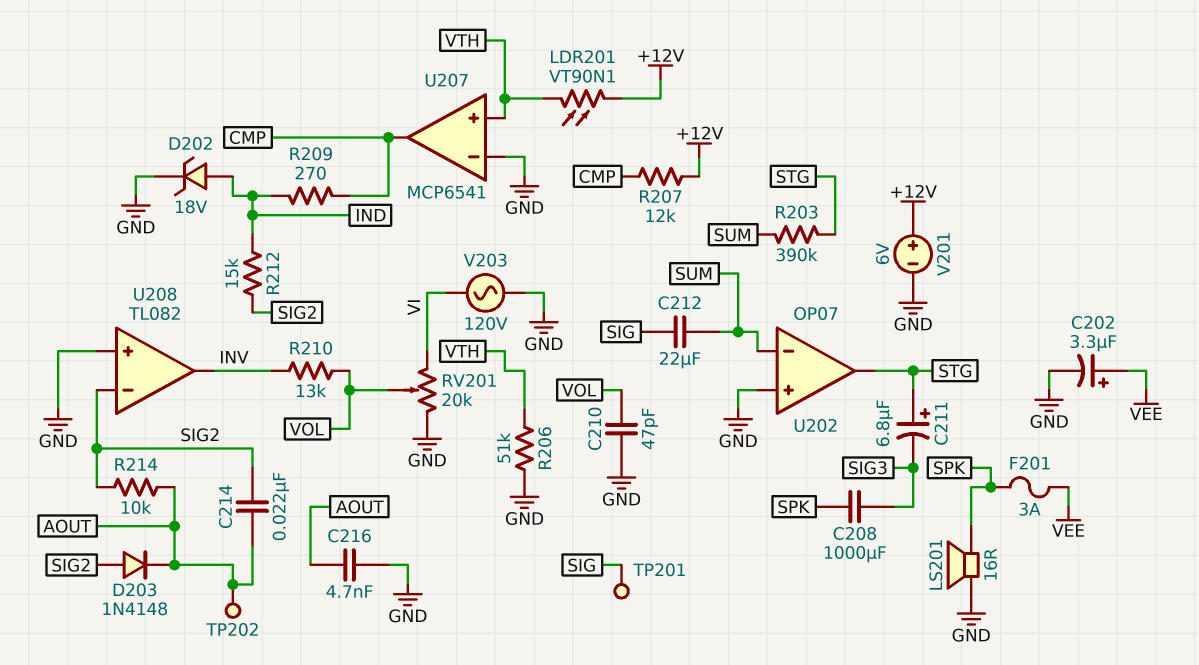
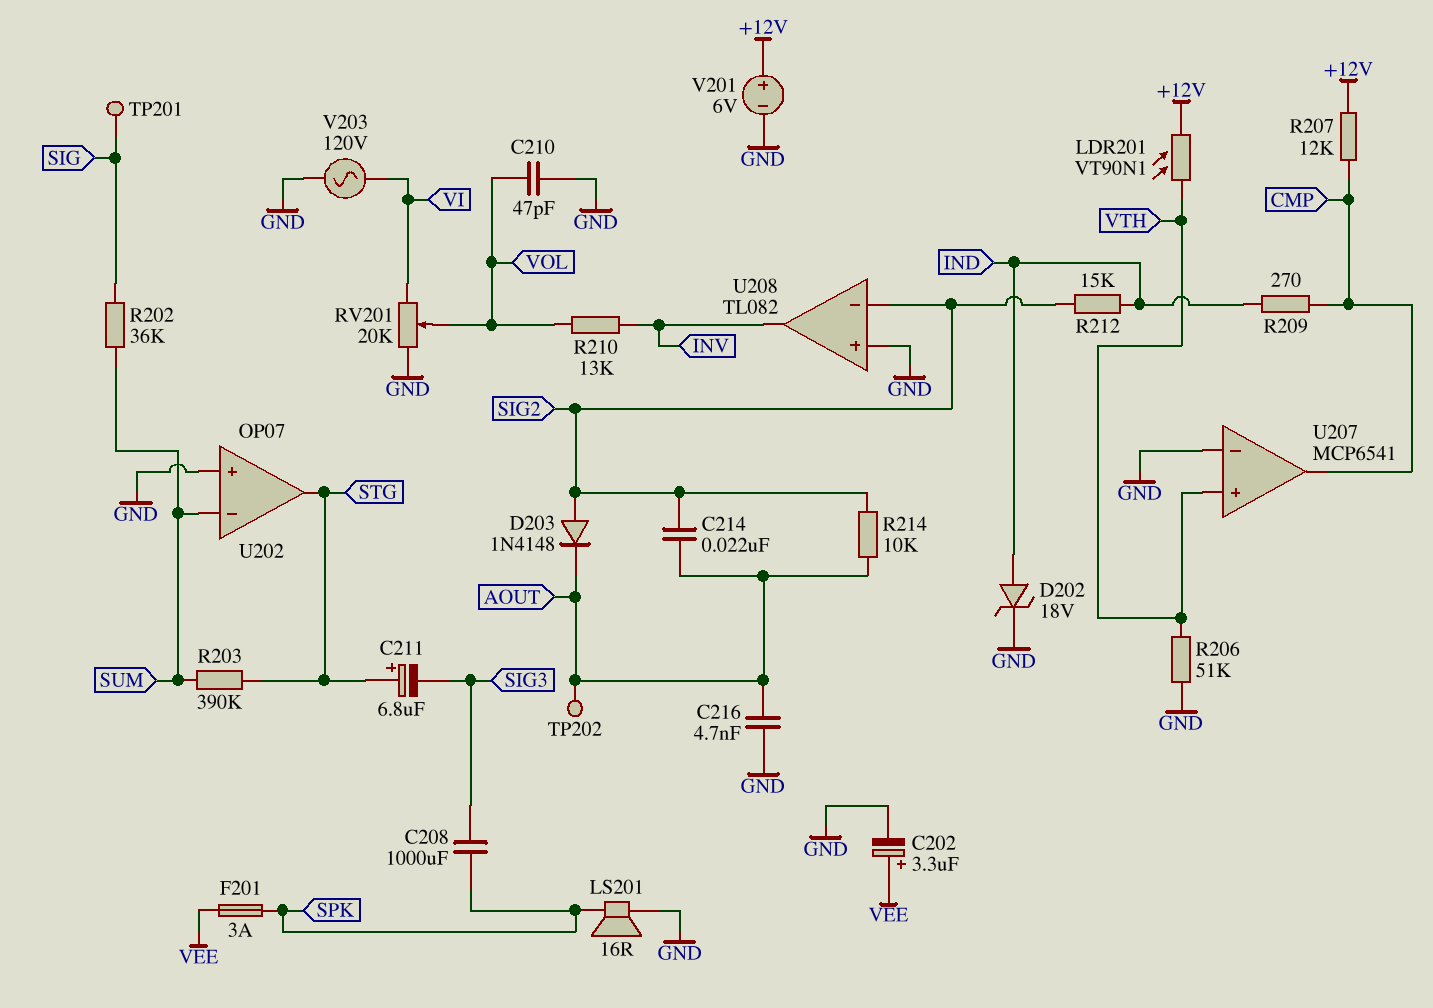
C212: 22uF (SIG, SUM) -> none
R202: none -> 36k (SIG, SUM)

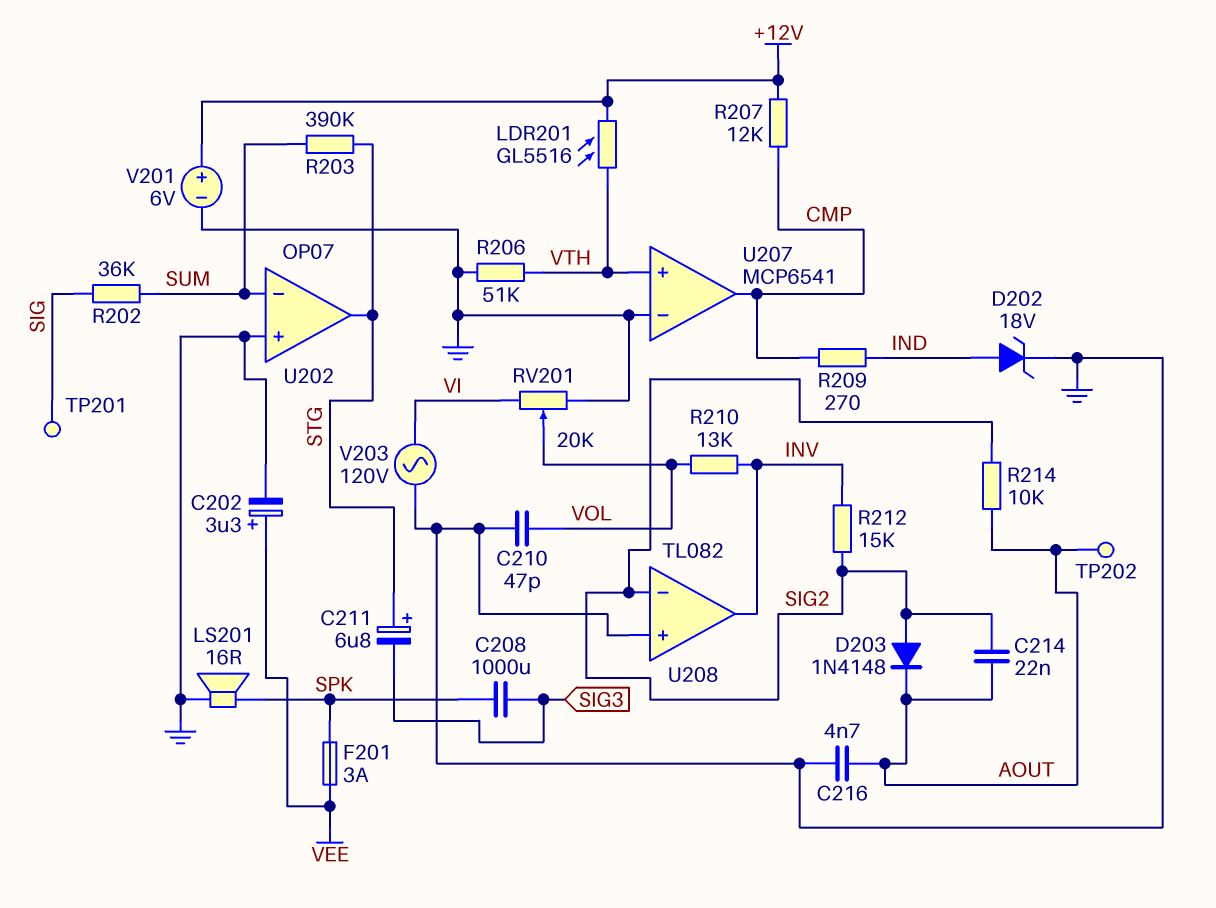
LDR201: VT90N1 (+12V, VTH) -> GL5516 (+12V, VTH)
R212: 15k (IND, SIG2) -> 15k (INV, SIG2)

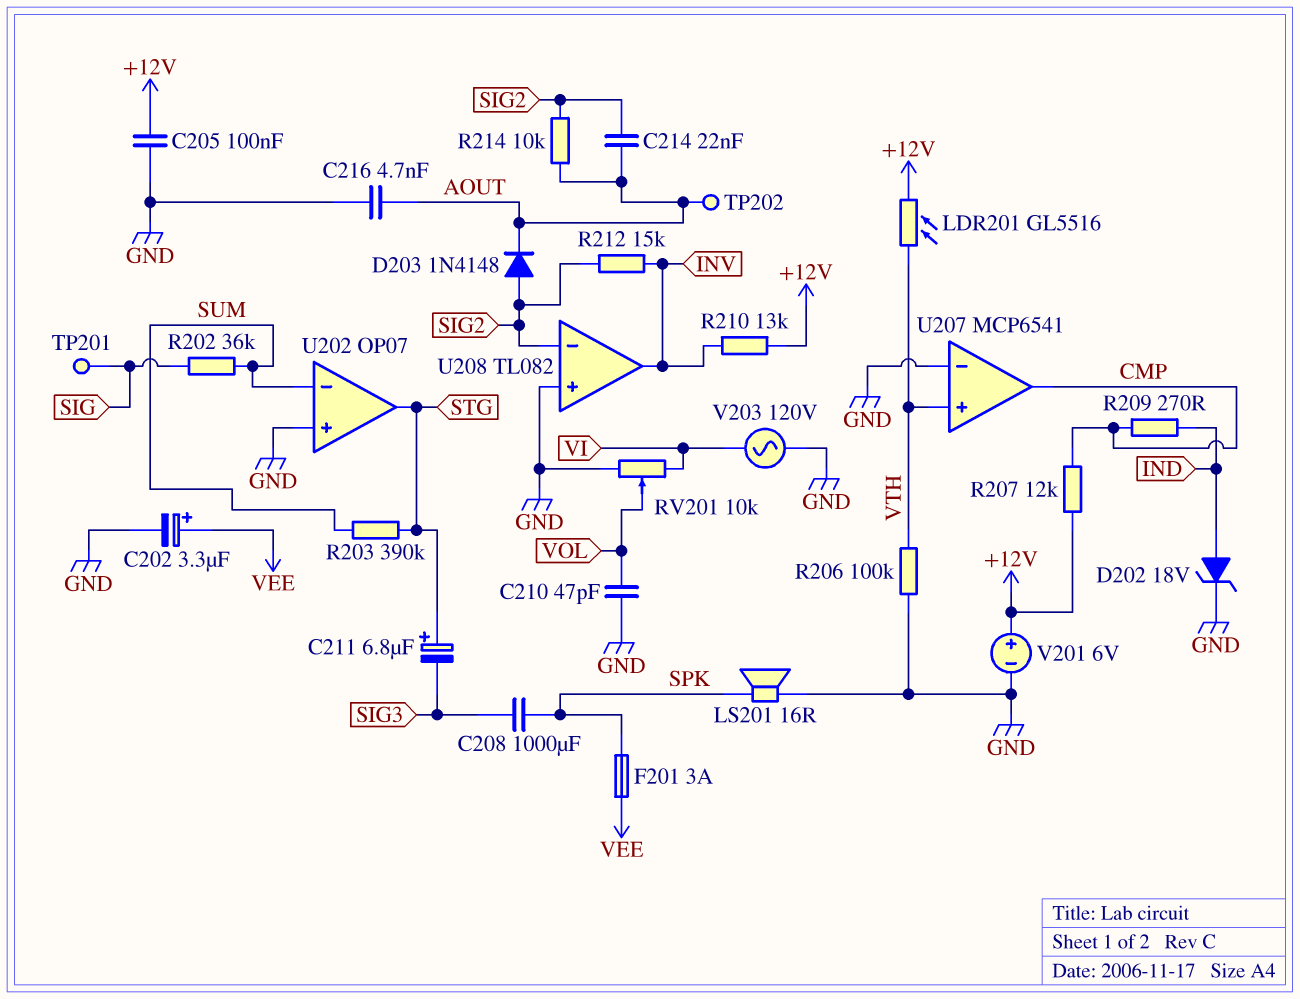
C205: none -> 100nF (+12V, GND)
R206: 51k (GND, VTH) -> 100k (GND, VTH)
R210: 13k (INV, VOL) -> 13k (+12V, INV)
RV201: 20k (GND, VI, wiper VOL) -> 10k (GND, VI, wiper VOL)

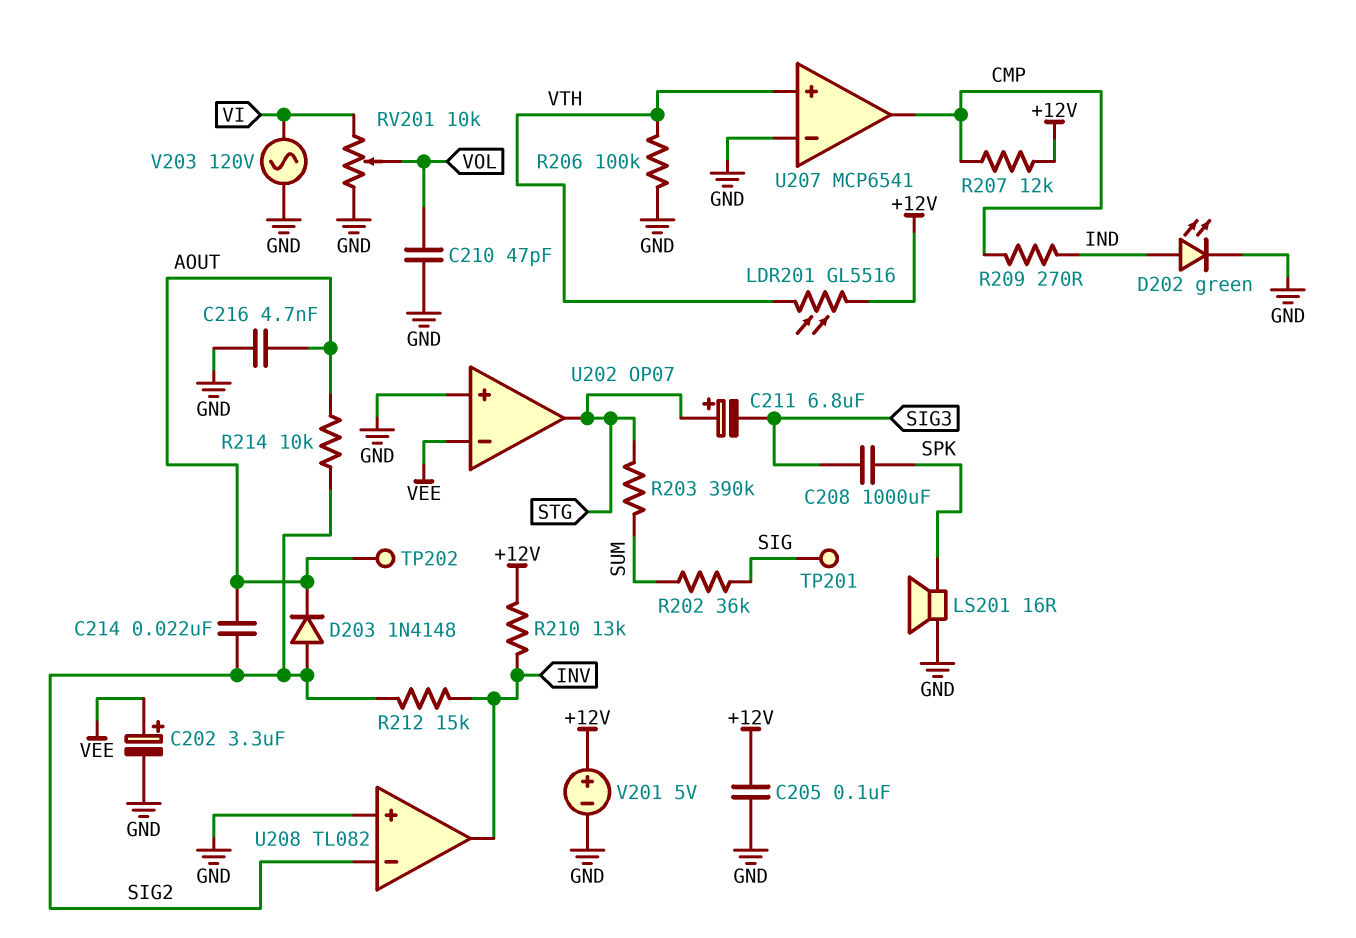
D202: zener 18V (A IND, K GND) -> LED green (A IND, K GND)
F201: 3A (SPK, VEE) -> none
U202 pin in-: SUM -> VEE
V201: 6V (plus +12V, minus GND) -> 5V (plus +12V, minus GND)

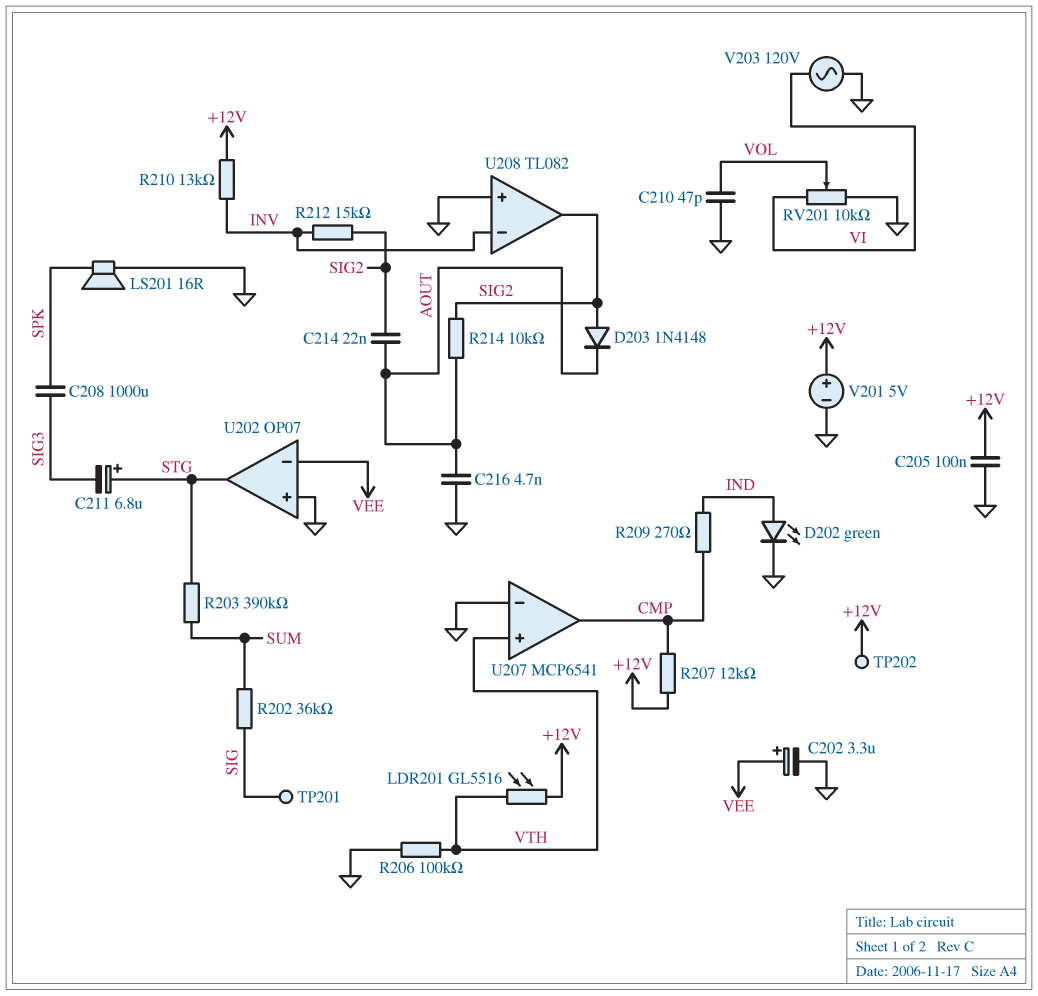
TP202: test point (AOUT) -> test point (+12V)
U208 pin in-: SIG2 -> INV
U208 pin out: INV -> SIG2

